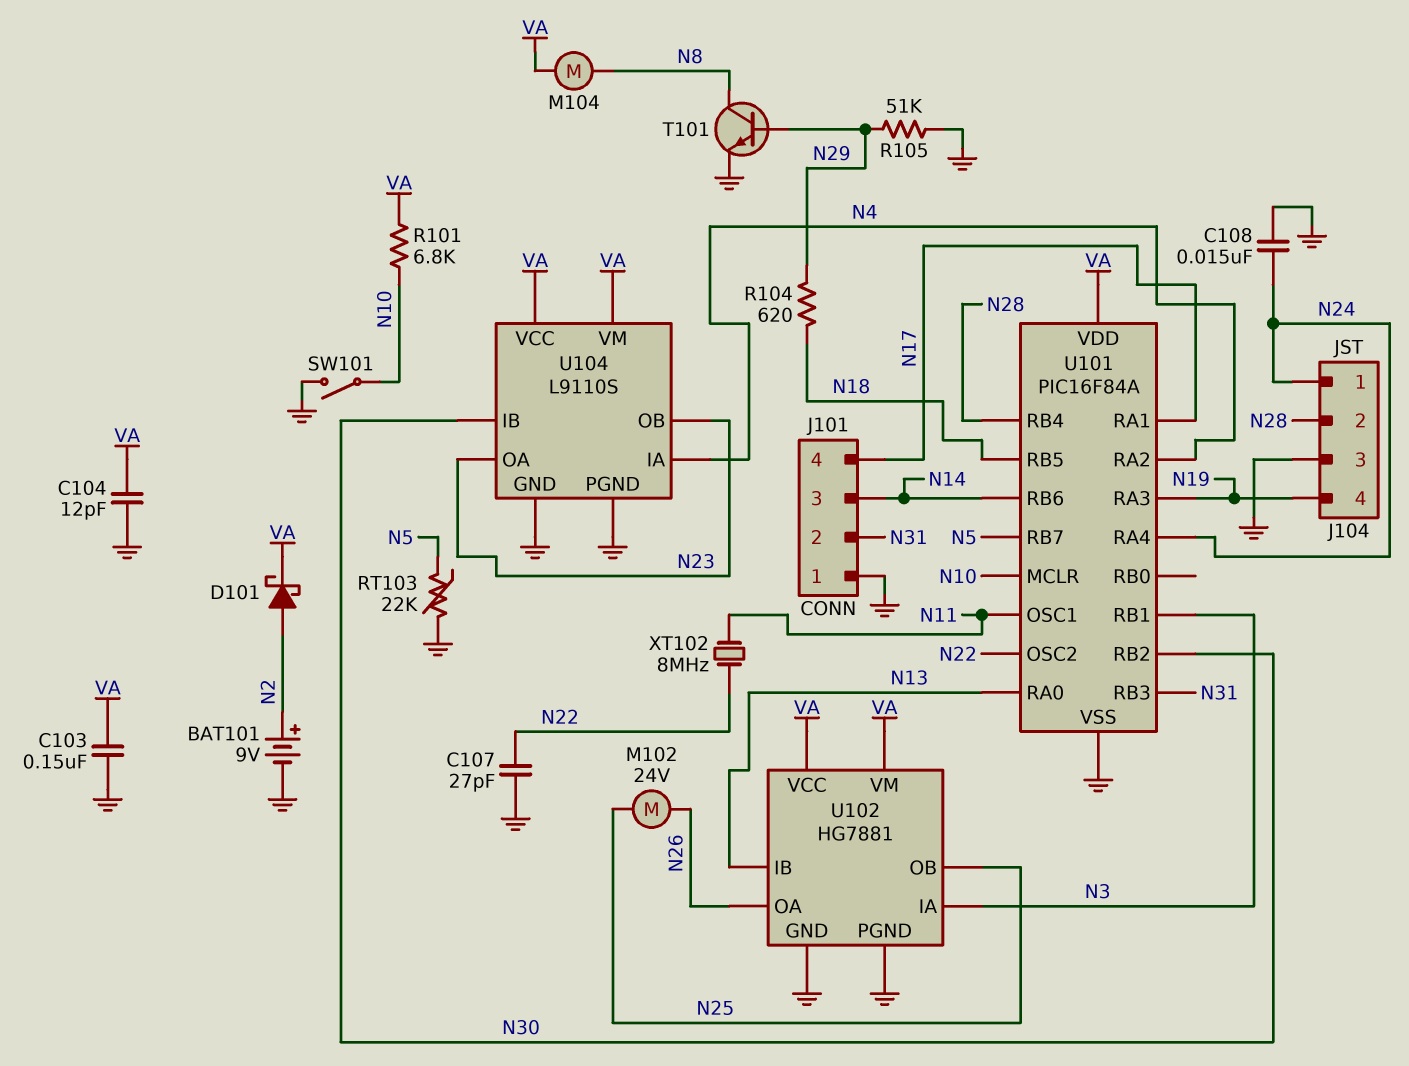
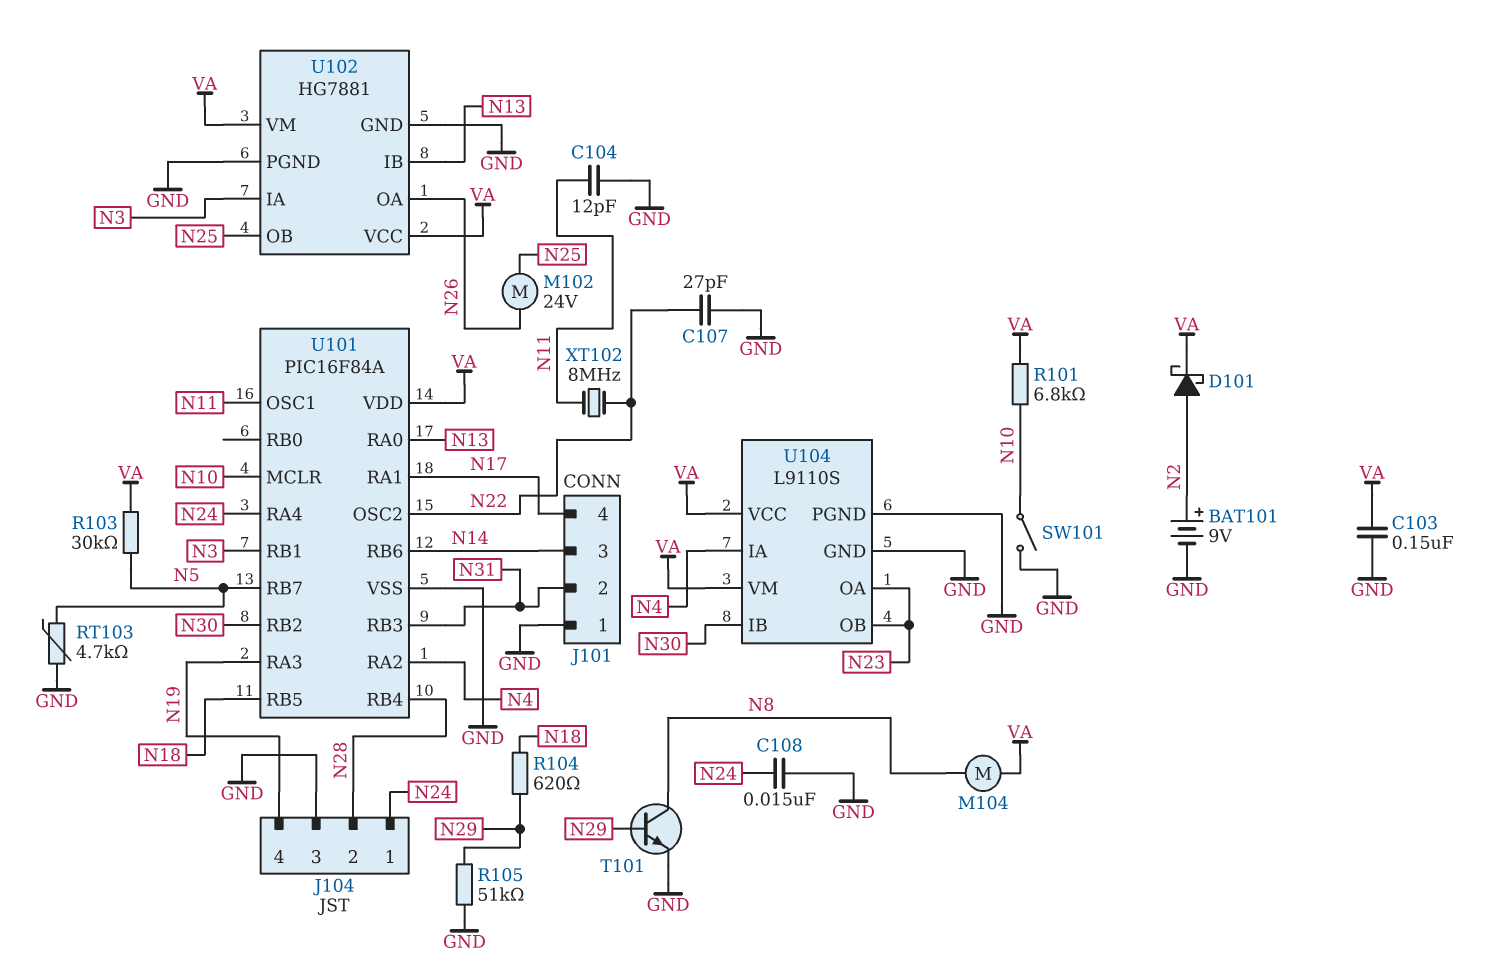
C104: 12pF (GND, VA) -> 12pF (GND, N11)
R103: none -> 30k (N5, VA)
RT103: 22k (GND, N5) -> 4.7k (GND, N5)

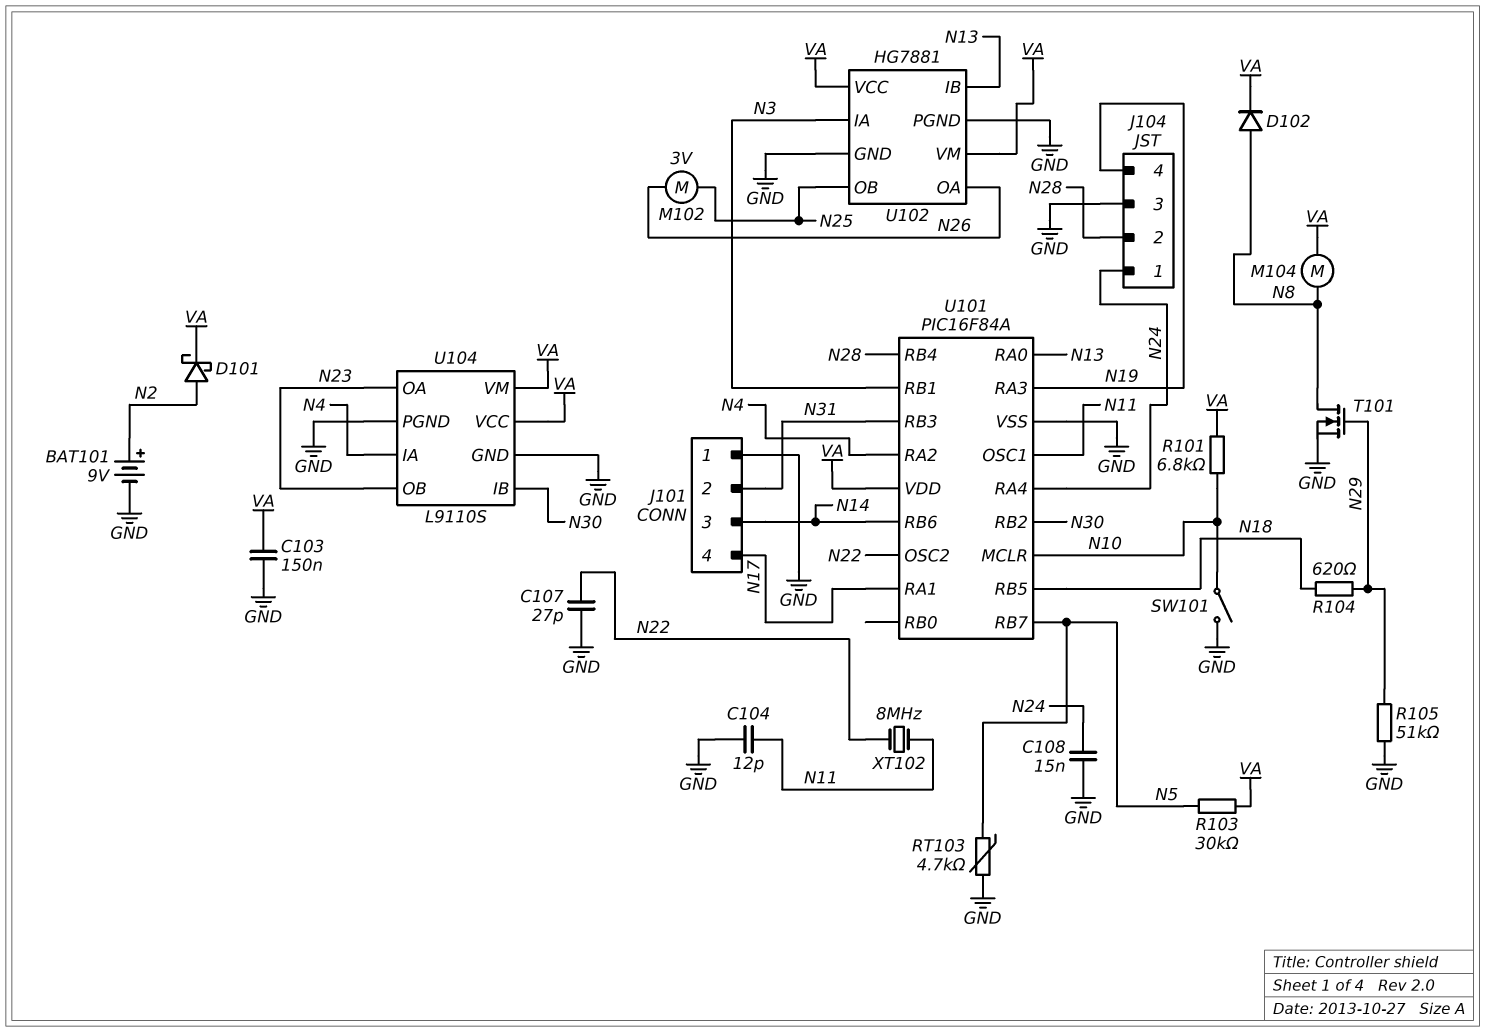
D102: none -> diode (A N8, K VA)
M102: motor 24V (N25, N26) -> motor 3V (N25, N26)
T101: NPN (B N29, C N8, E GND) -> NMOS (G N29, D N8, S GND)

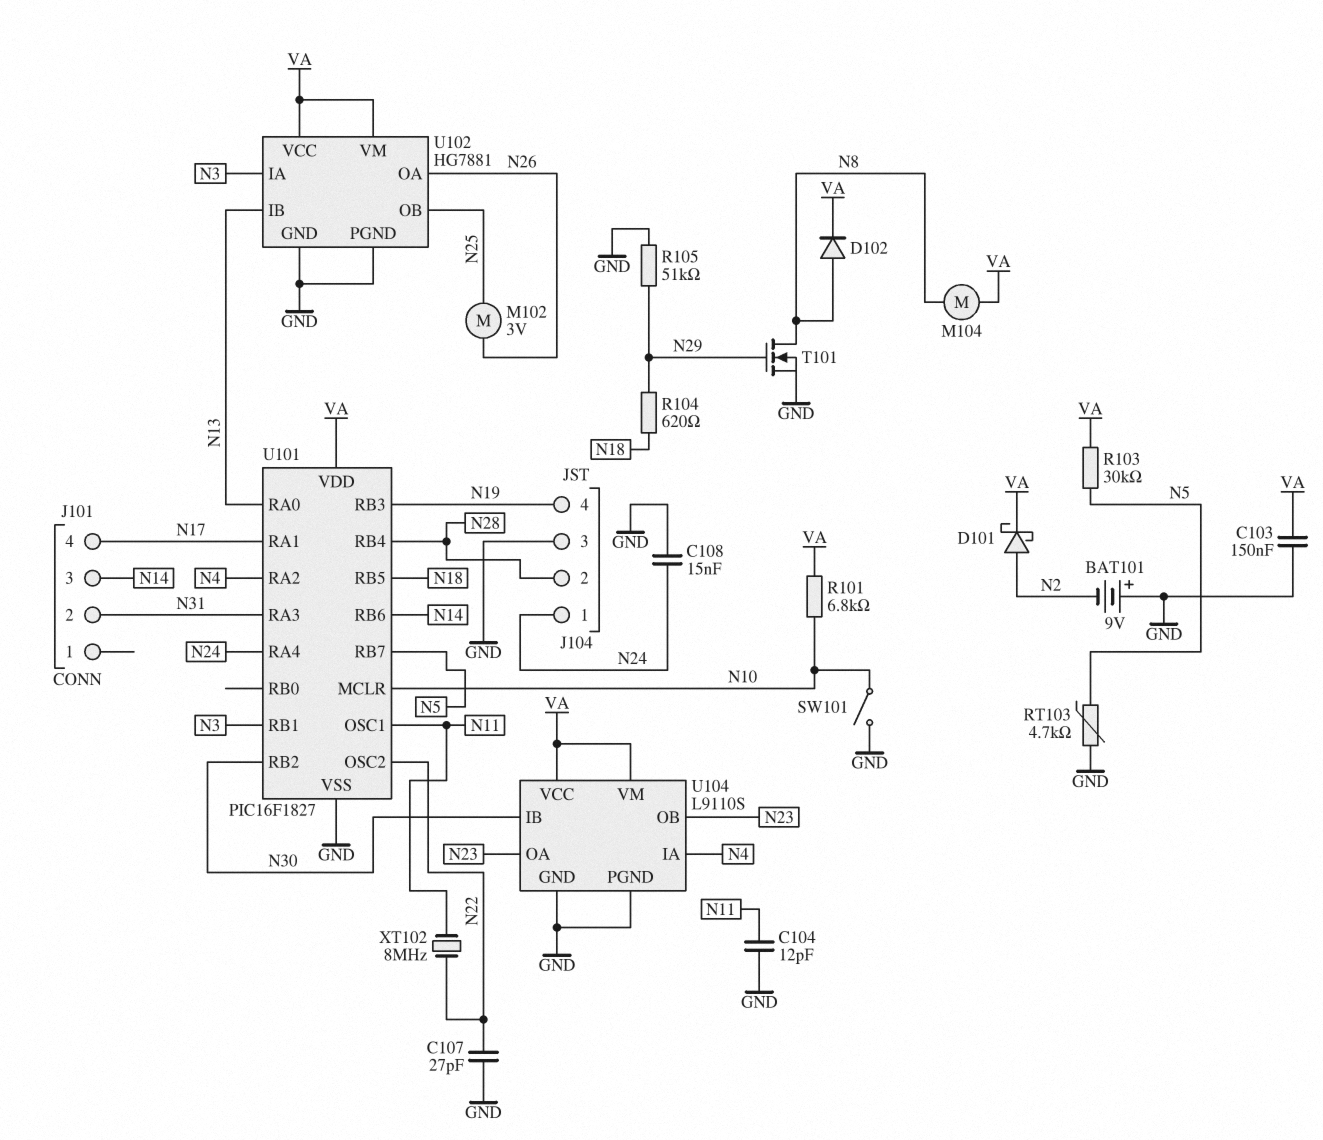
BAT101: 9V (plus N2, minus GND) -> 9V (plus GND, minus N2)
J101 pin 1: GND -> none
U101: PIC16F84A -> PIC16F1827
U101 pin RA3: N19 -> N31
U101 pin RB3: N31 -> N19

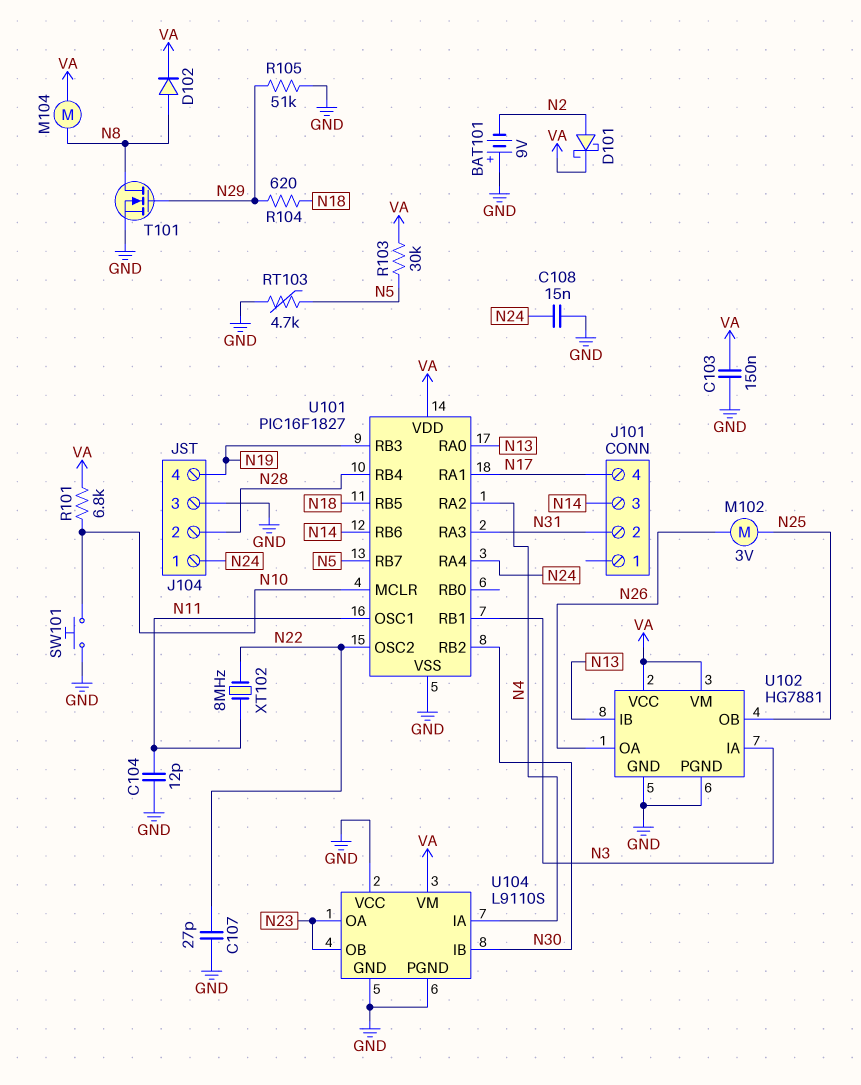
SW101: switch (GND, N10) -> button (GND, N10)
U104 pin VCC: VA -> GND

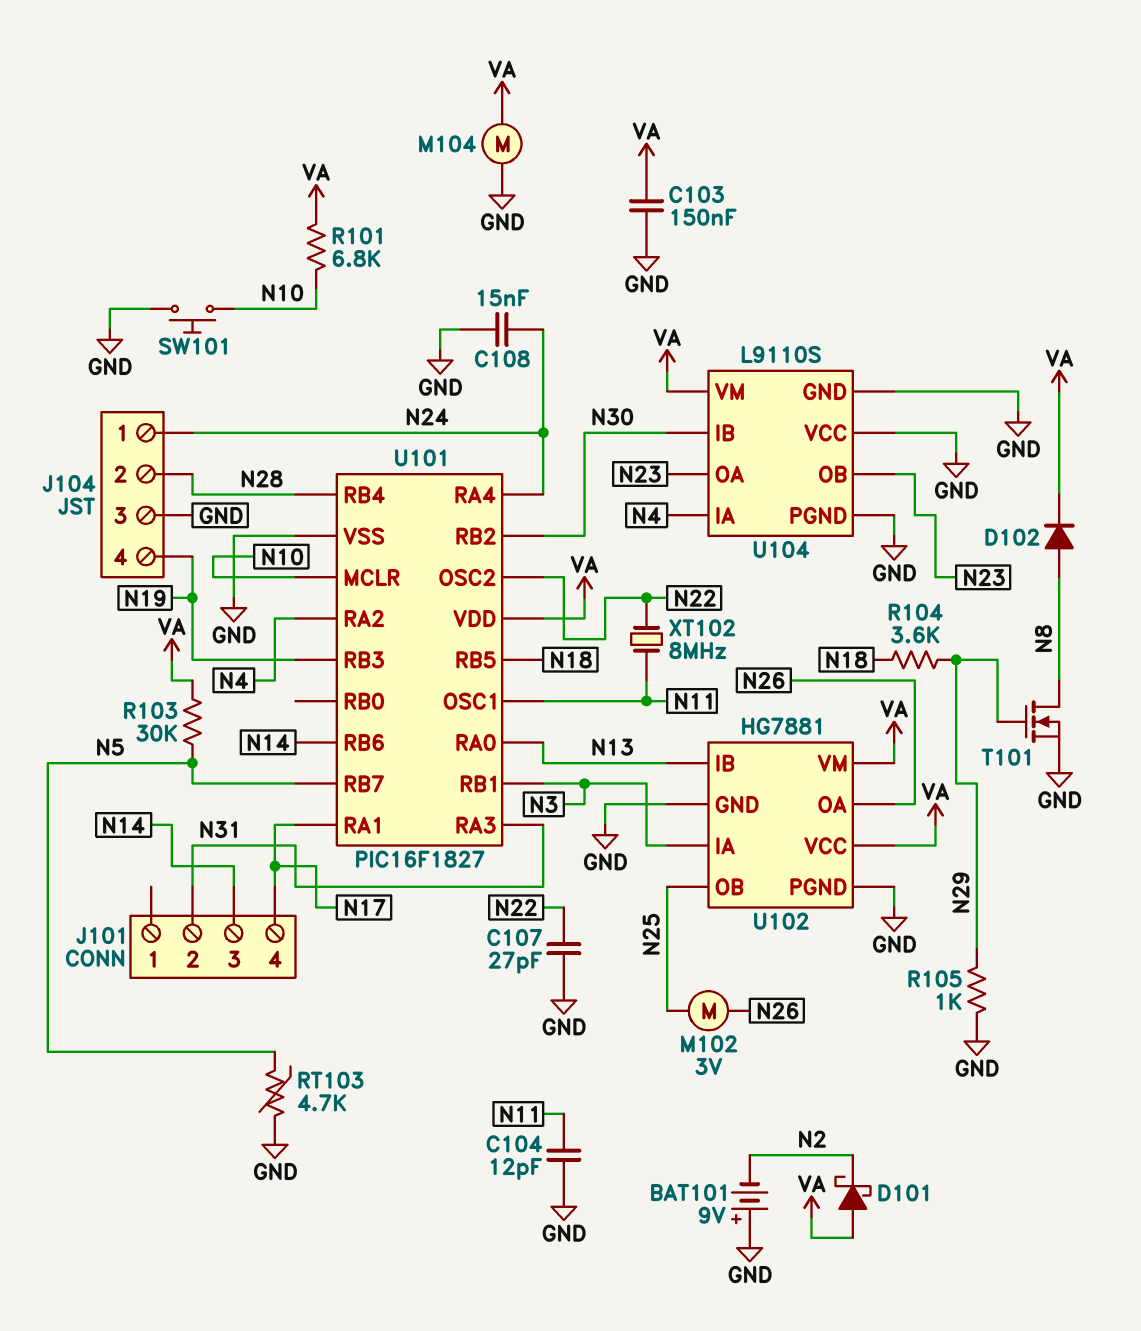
D101: schottky (A N2, K VA) -> schottky (A VA, K N2)
M104: motor (N8, VA) -> motor (GND, VA)
R104: 620 (N18, N29) -> 3.6k (N18, N29)
R105: 51k (GND, N29) -> 1k (GND, N29)

